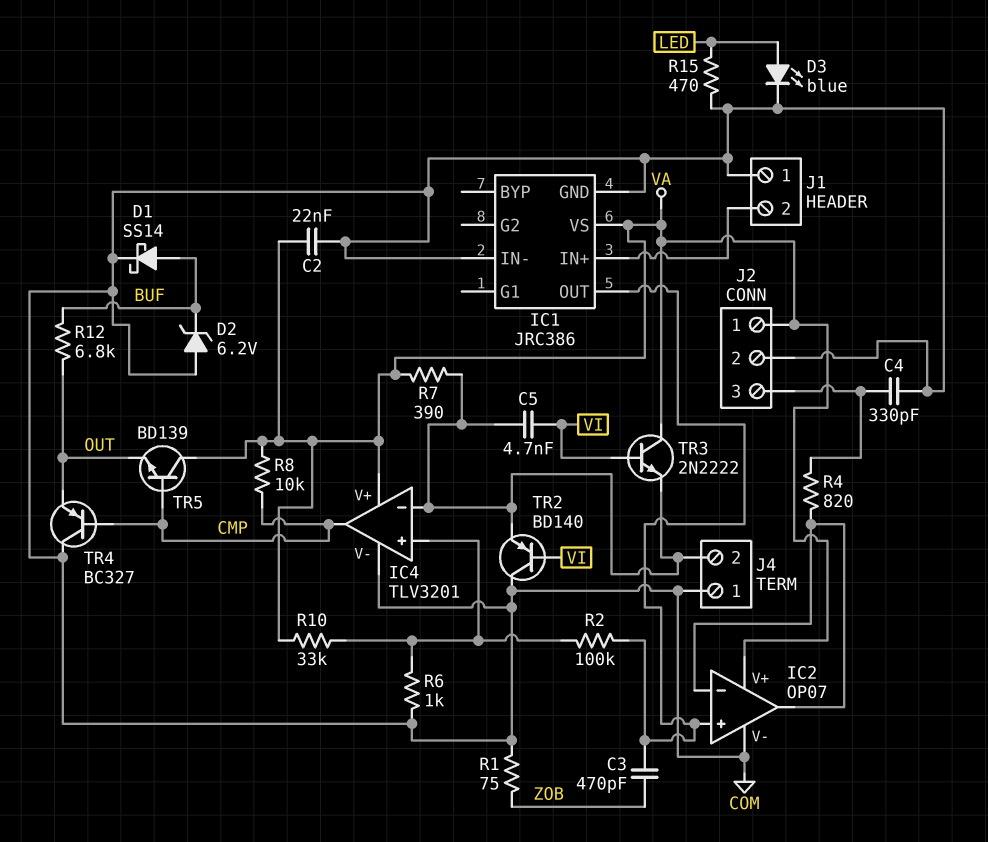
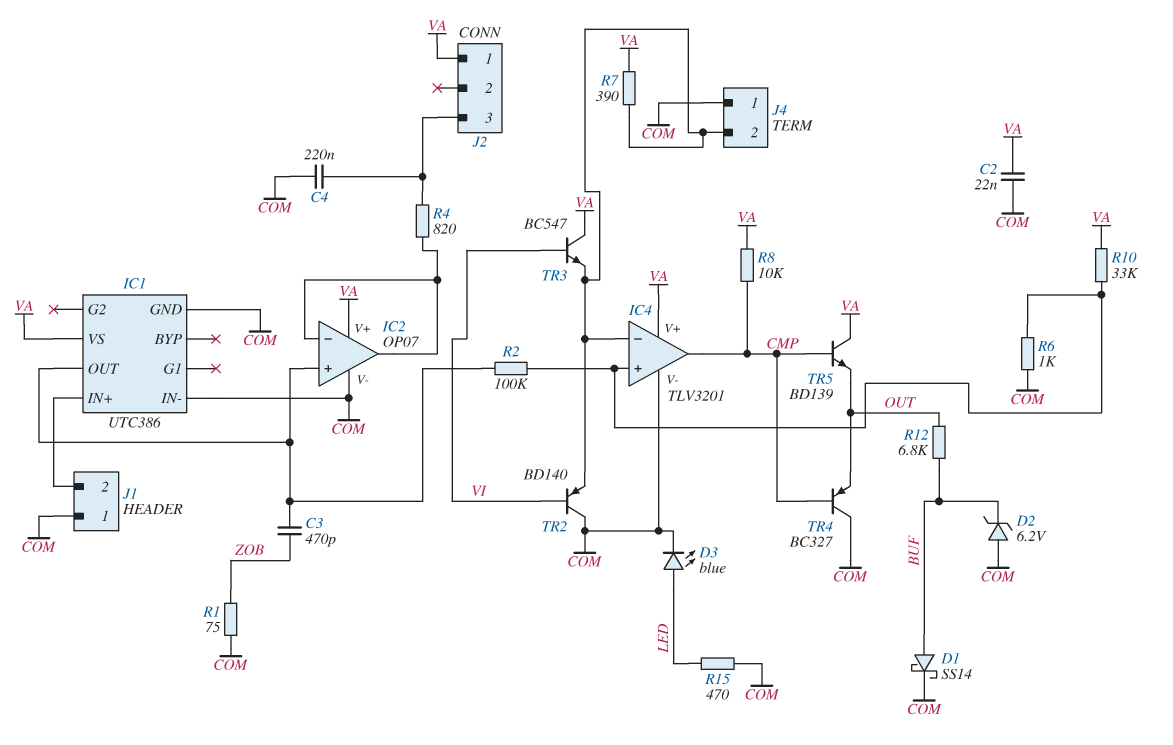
C4: 330pF (COM, J2/3) -> 220nF (COM, J2/3)
C5: 4.7nF (IC4/in-, VI) -> none
IC1: JRC386 -> UTC386
J2 pin 2: COM -> none
TR3: NPN 2N2222 (B VI, C VA, E IC4/in-) -> NPN BC547 (B VI, C VA, E IC4/in-)

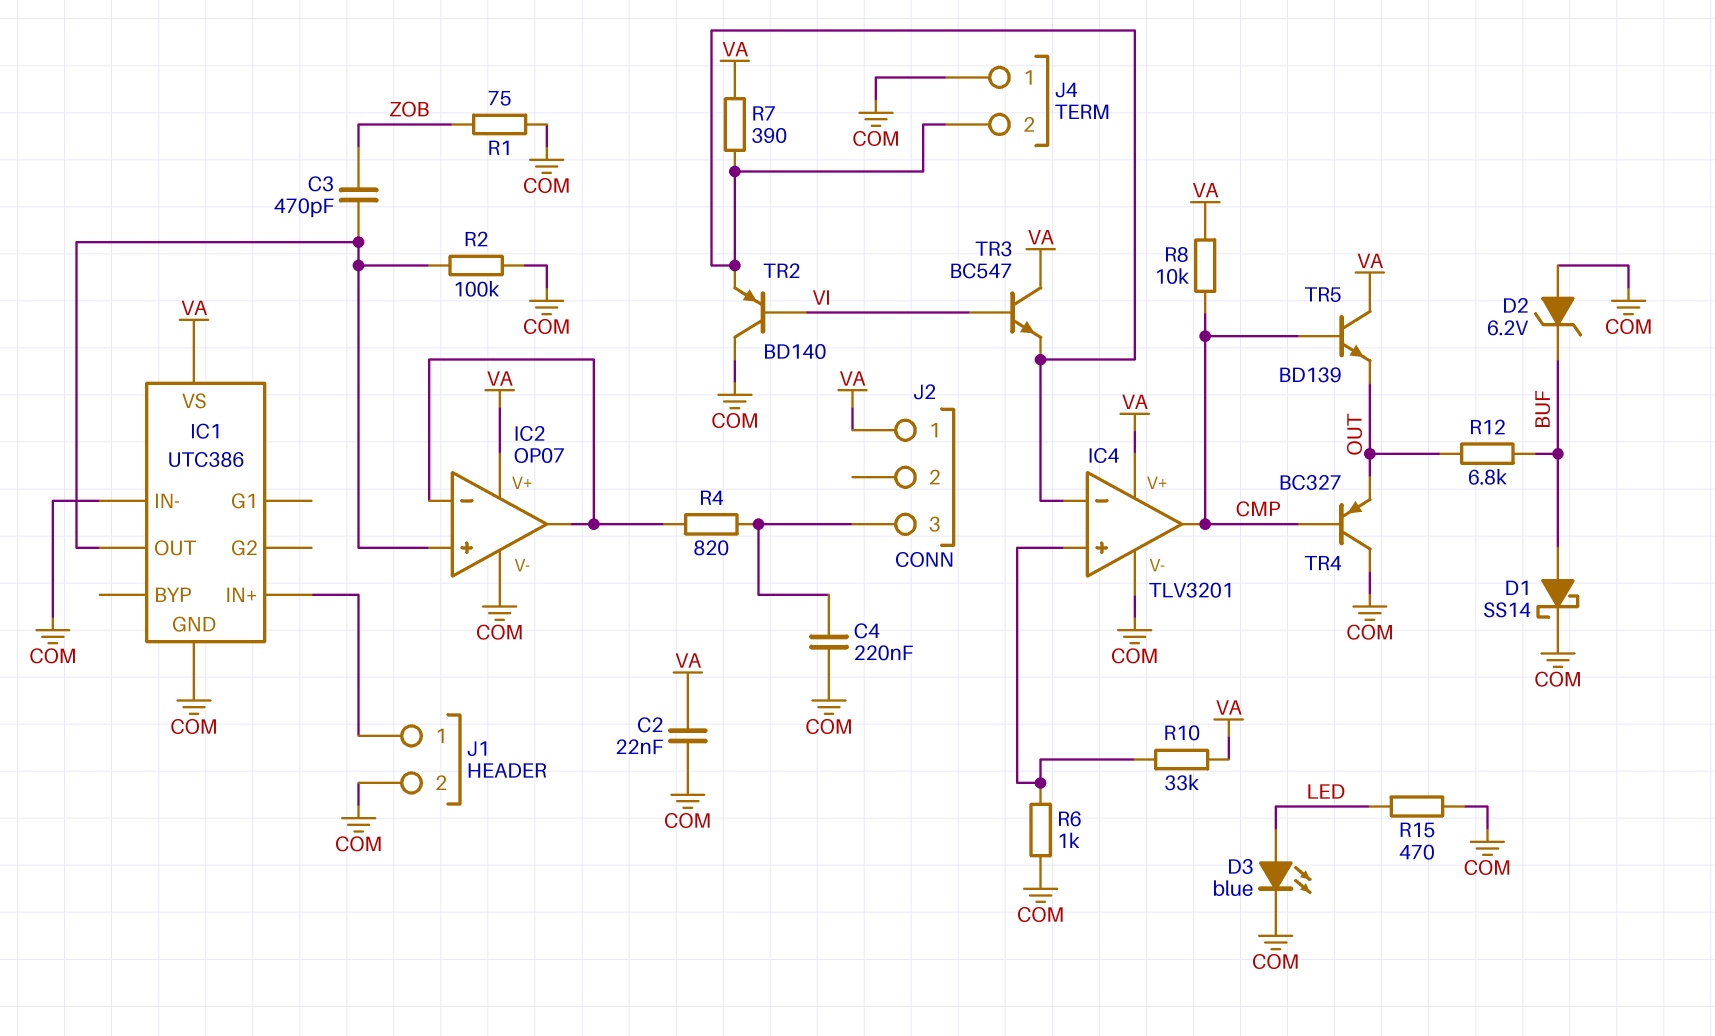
J1 pin 1: COM -> IC1/IN+
J1 pin 2: IC1/IN+ -> COM
R2: 100k (IC1/OUT, IC4/in+) -> 100k (COM, IC1/OUT)

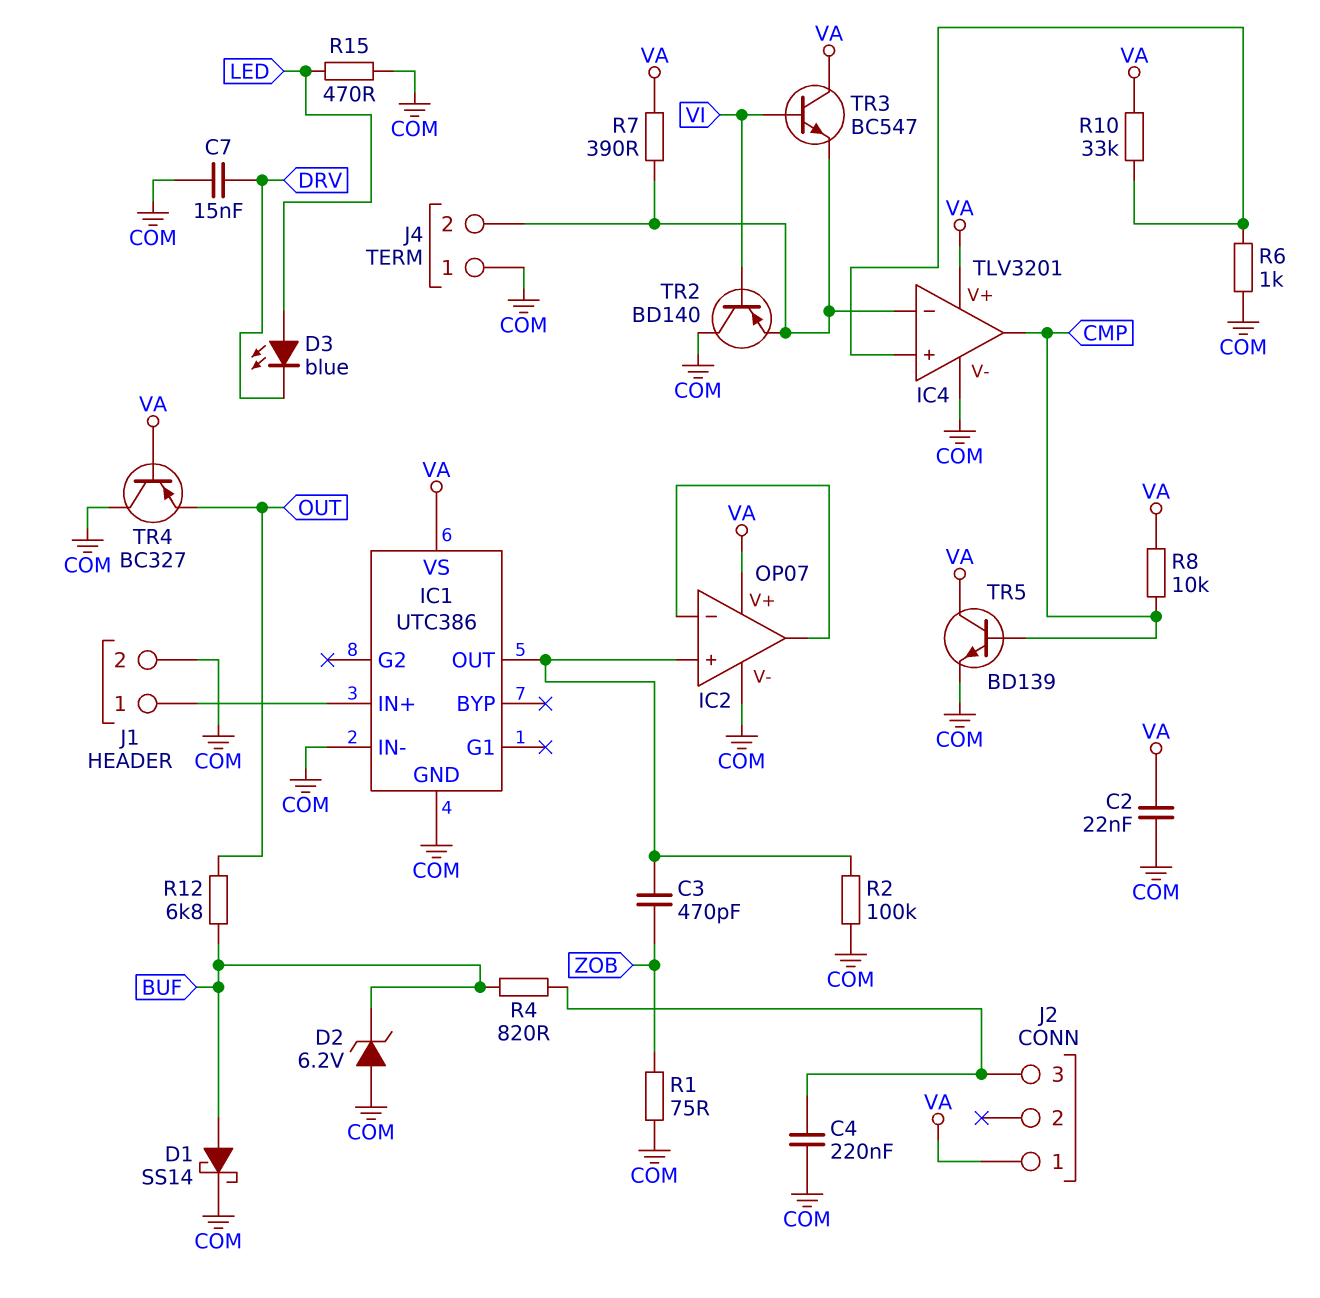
C7: none -> 15nF (COM, DRV)
D3: LED blue (A LED, K COM) -> LED blue (A LED, K DRV)
R4: 820 (IC2/in-, J2/3) -> 820 (BUF, J2/3)
TR4: PNP BC327 (B CMP, C COM, E OUT) -> PNP BC327 (B VA, C COM, E OUT)
TR5: NPN BD139 (B CMP, C VA, E OUT) -> NPN BD139 (B CMP, C VA, E COM)

